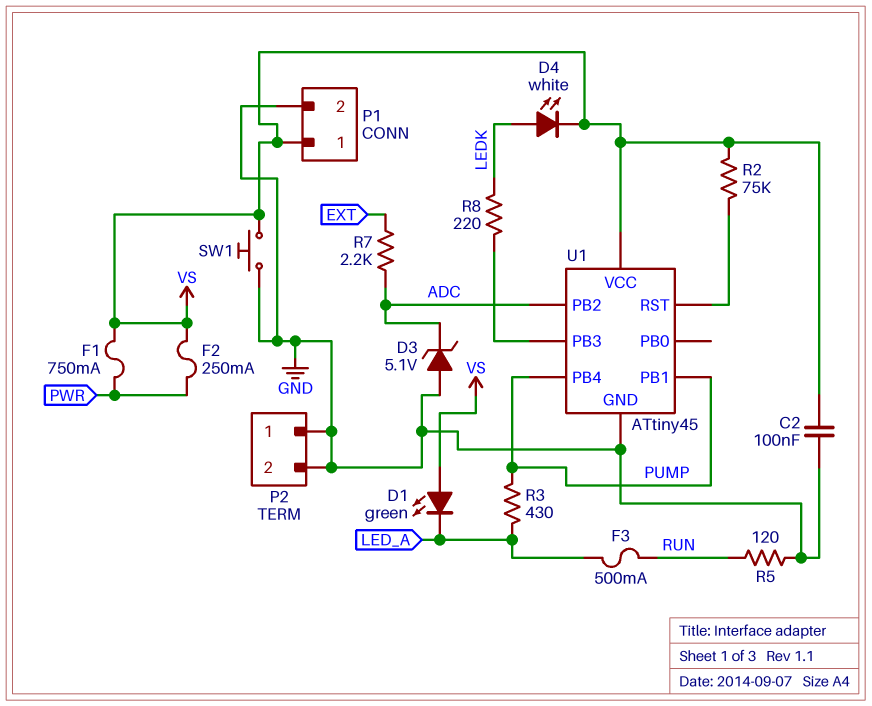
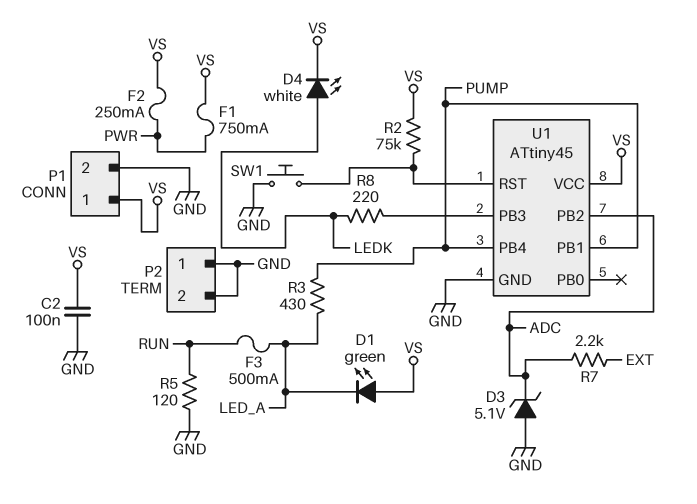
SW1: button (GND, VS) -> button (GND, U1/RST)

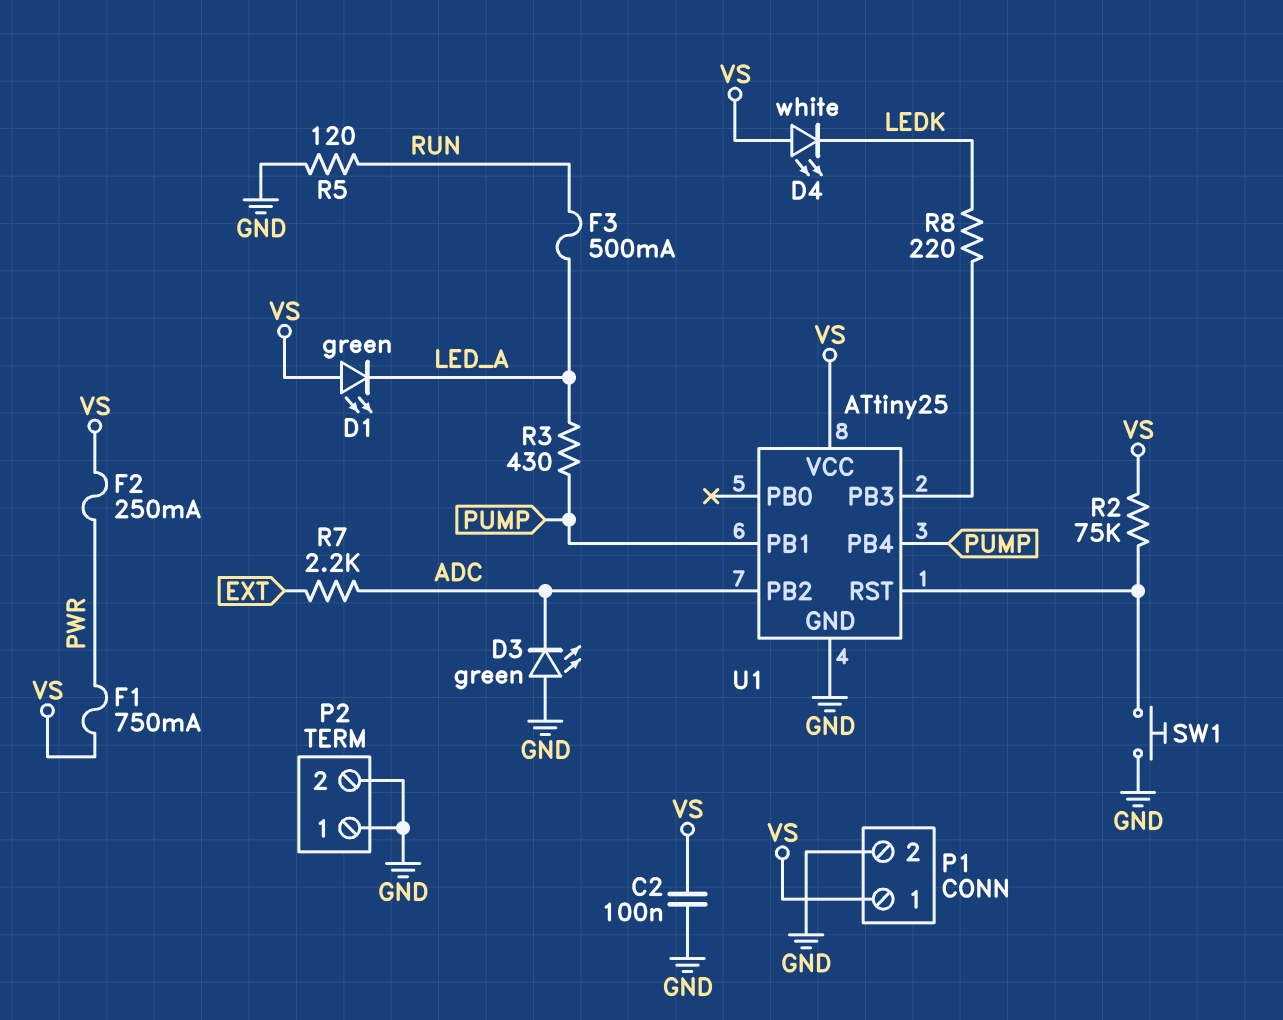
D3: zener 5.1V (A GND, K ADC) -> LED green (A GND, K ADC)
D4: LED white (A LEDK, K VS) -> LED white (A VS, K LEDK)
U1: ATtiny45 -> ATtiny25

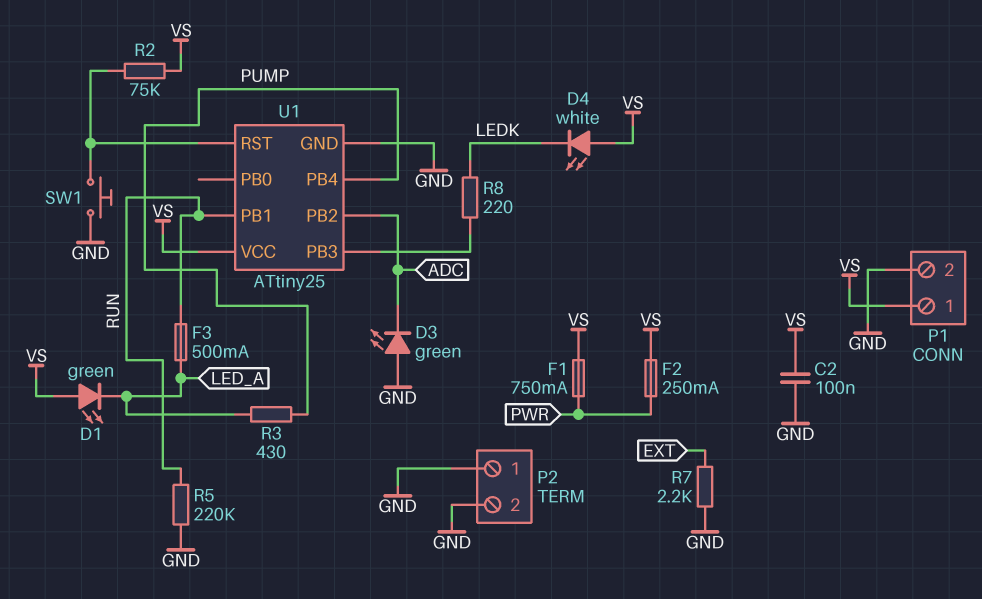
R5: 120 (GND, RUN) -> 220k (GND, RUN)
R7: 2.2k (ADC, EXT) -> 2.2k (EXT, GND)
U1 pin PB1: PUMP -> RUN

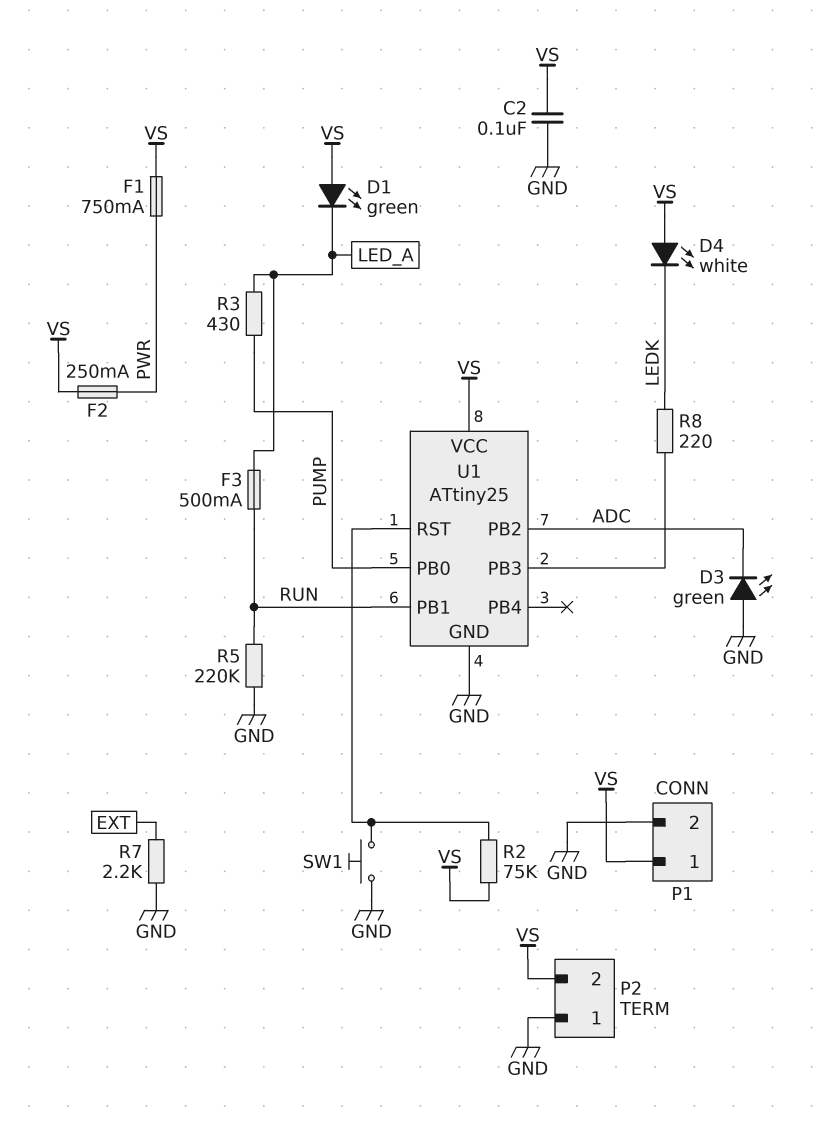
P2 pin 2: GND -> VS
U1 pin PB0: none -> PUMP
U1 pin PB4: PUMP -> none

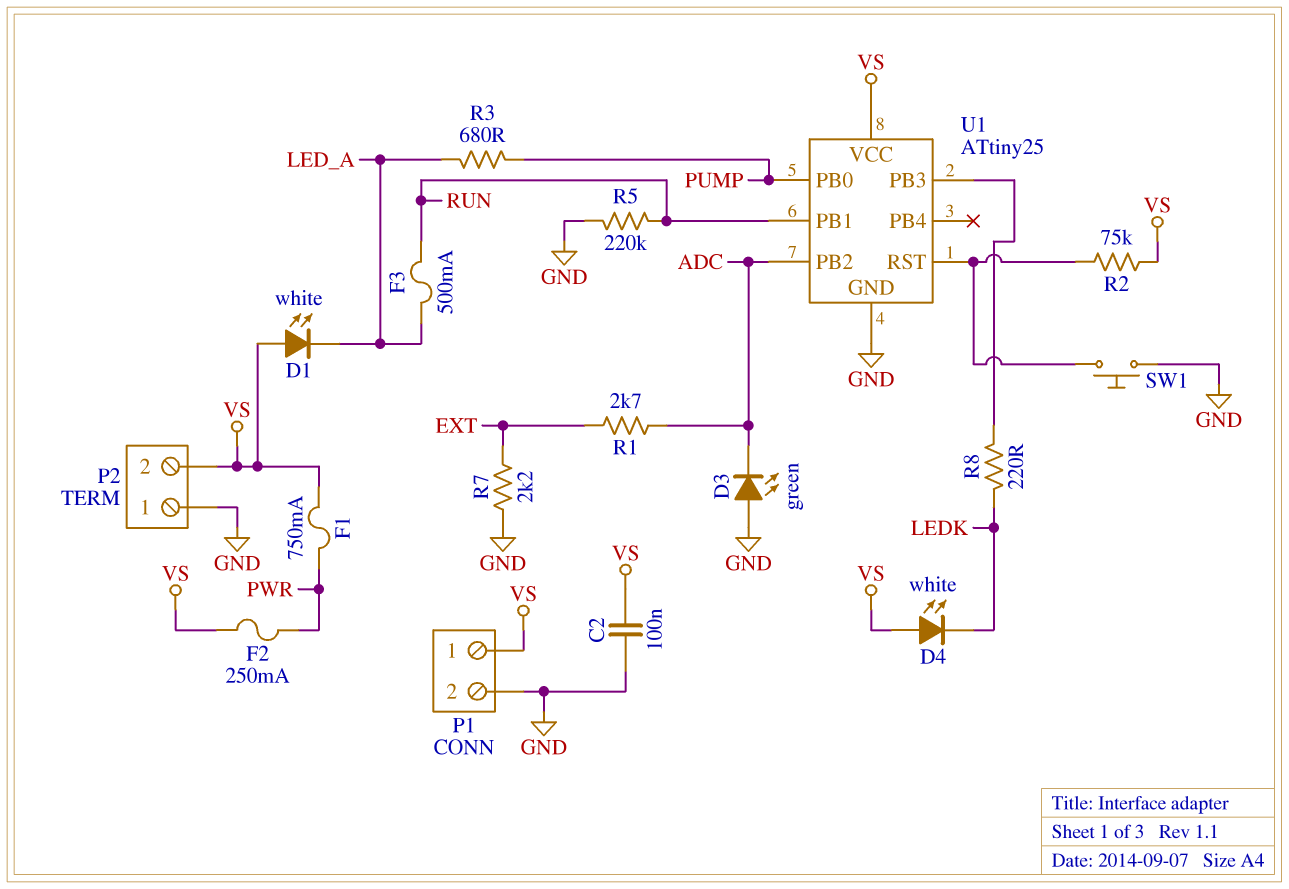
D1: LED green (A VS, K LED_A) -> LED white (A VS, K LED_A)
R1: none -> 2.7k (ADC, EXT)
R3: 430 (LED_A, PUMP) -> 680 (LED_A, PUMP)

